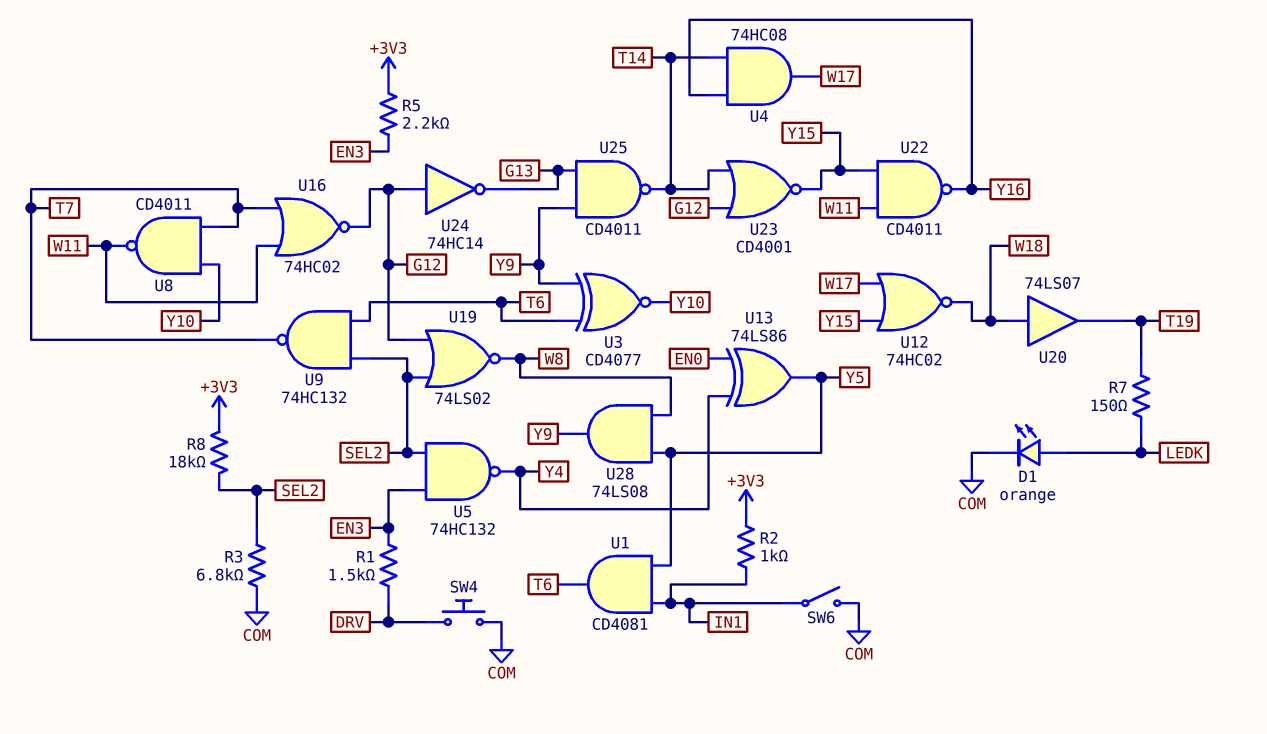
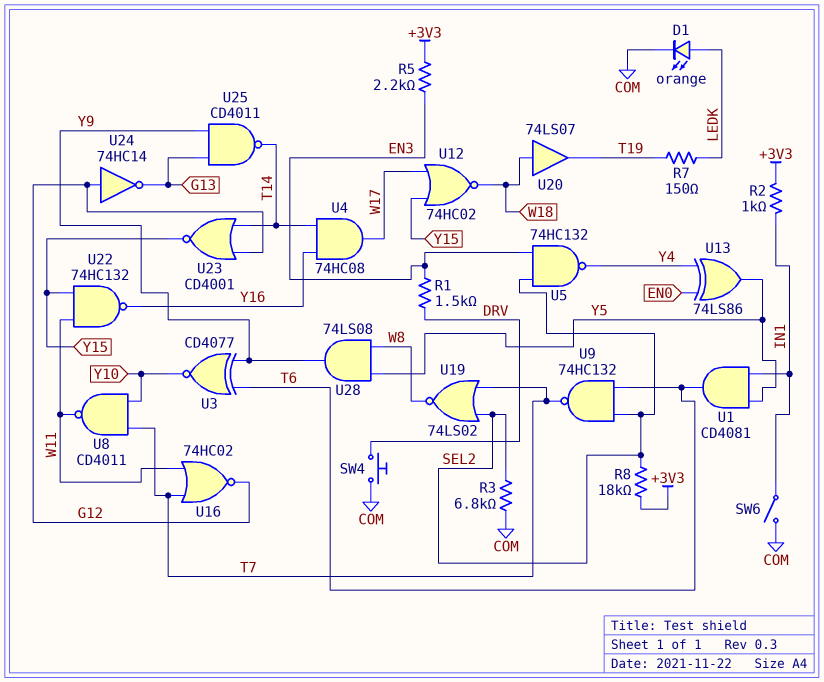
U19: NOR 74LS02 (in G12, in SEL2, out W8) -> NOR 74LS02 (in SEL2, in T7, out W8)
U22: NAND CD4011 (in W11, in Y15, out Y16) -> NAND 74HC132 (in W11, in Y15, out Y16)

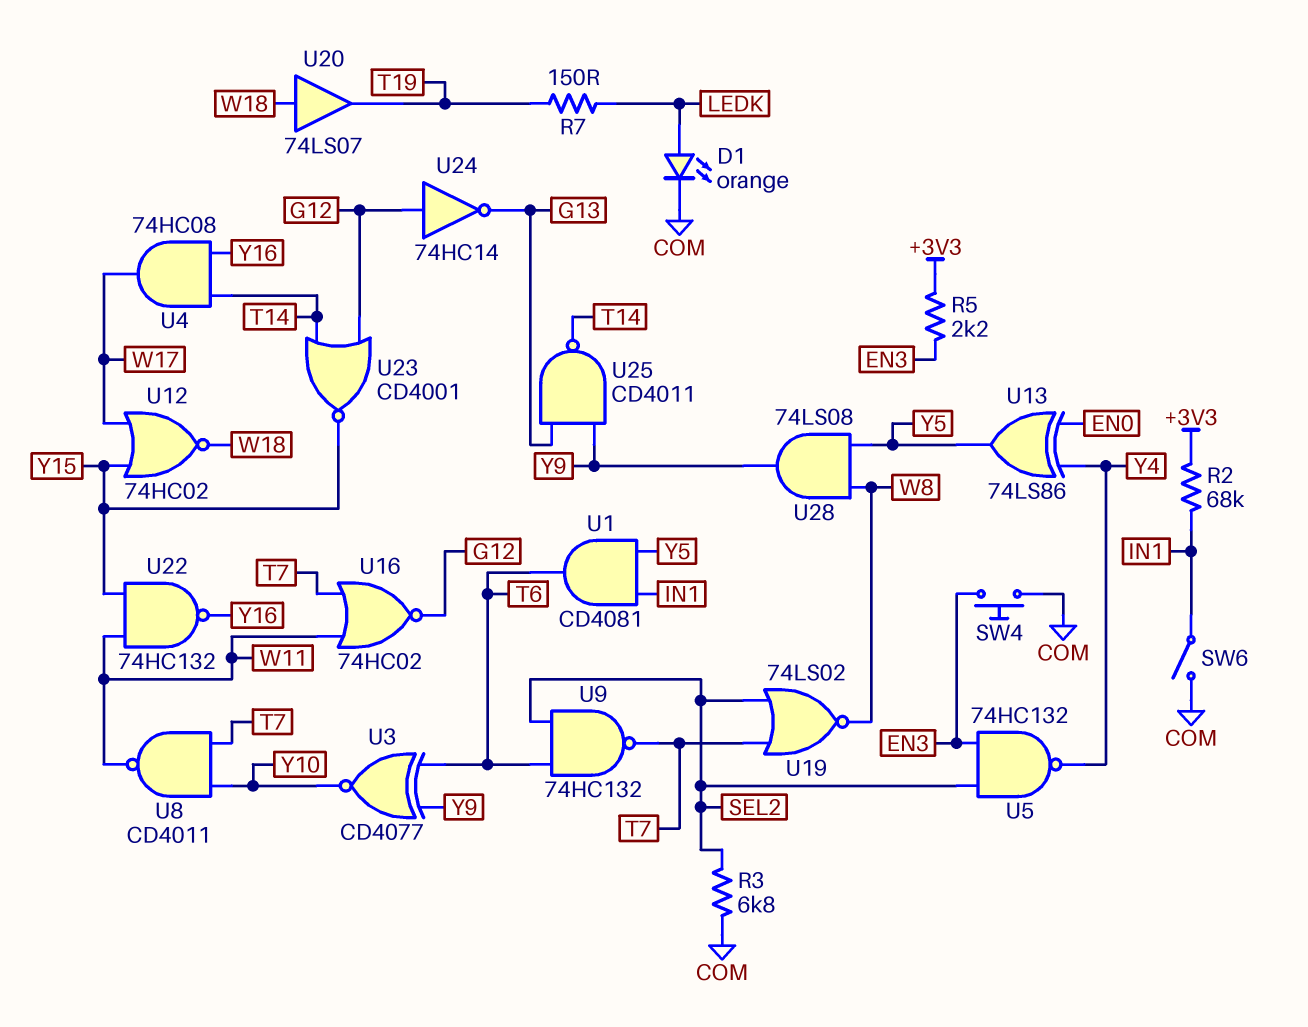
R1: 1.5k (DRV, EN3) -> none
R2: 1k (+3V3, IN1) -> 68k (+3V3, IN1)
R8: 18k (+3V3, SEL2) -> none
SW4: button (COM, DRV) -> button (COM, EN3)

